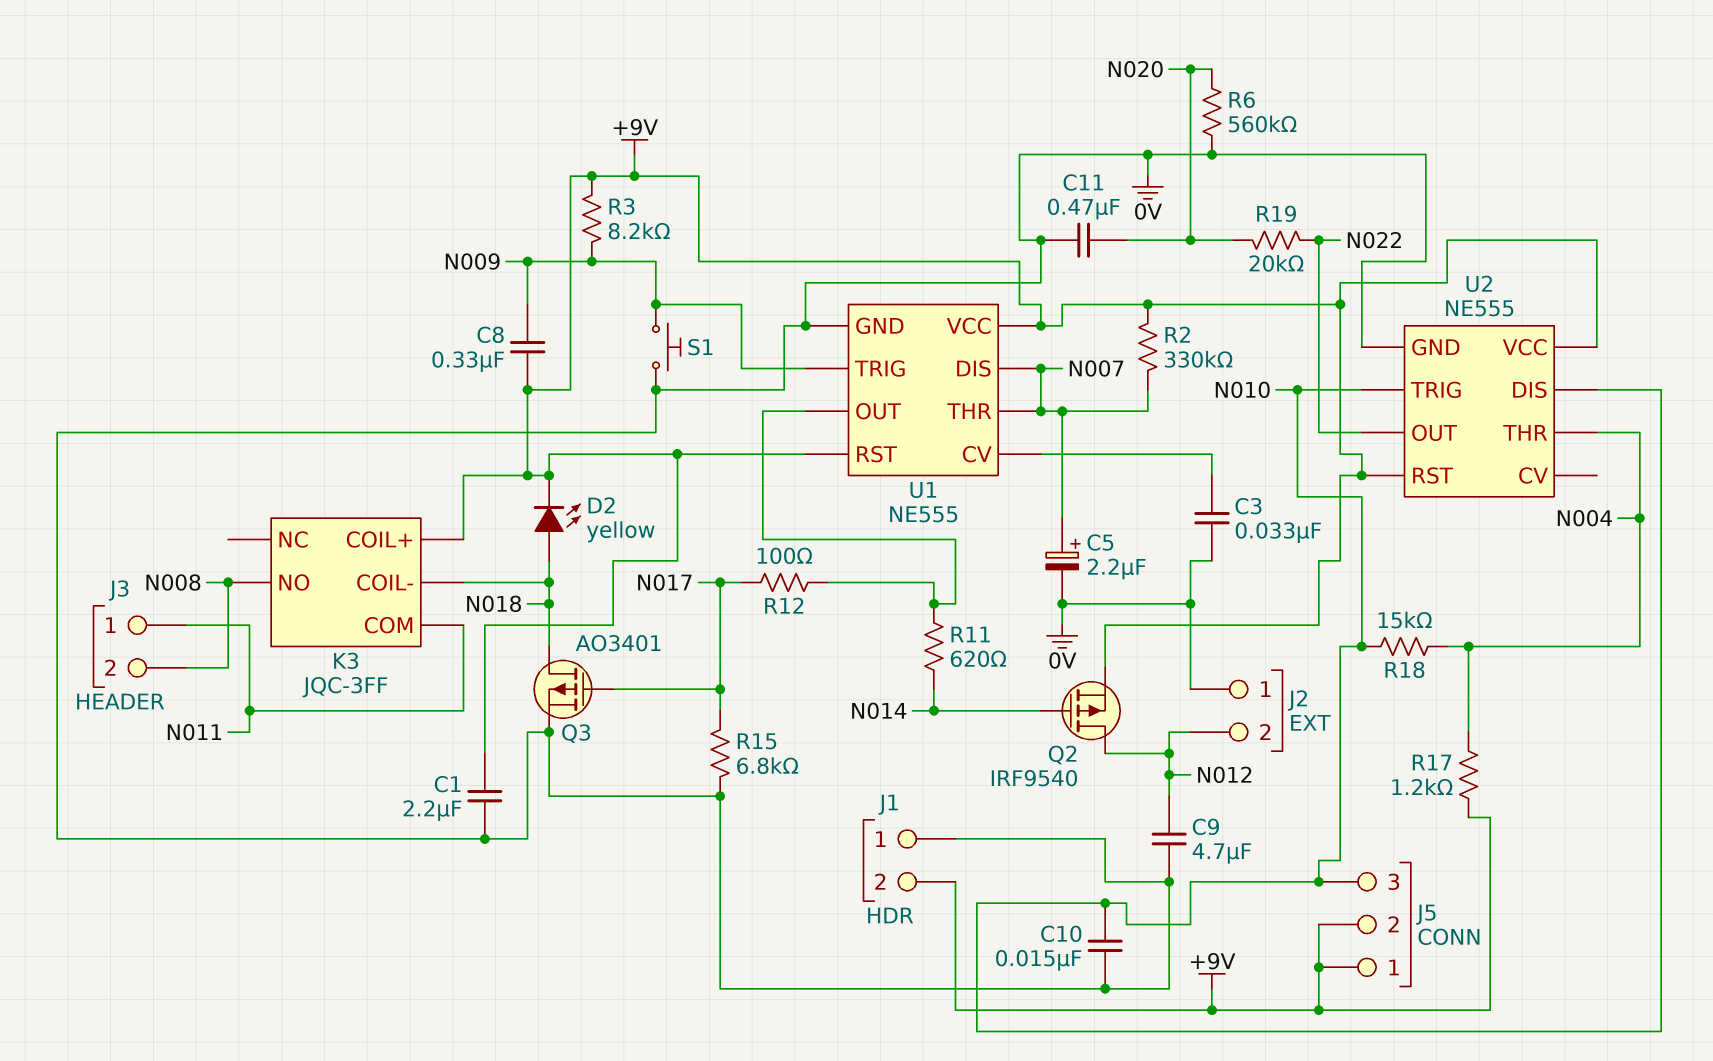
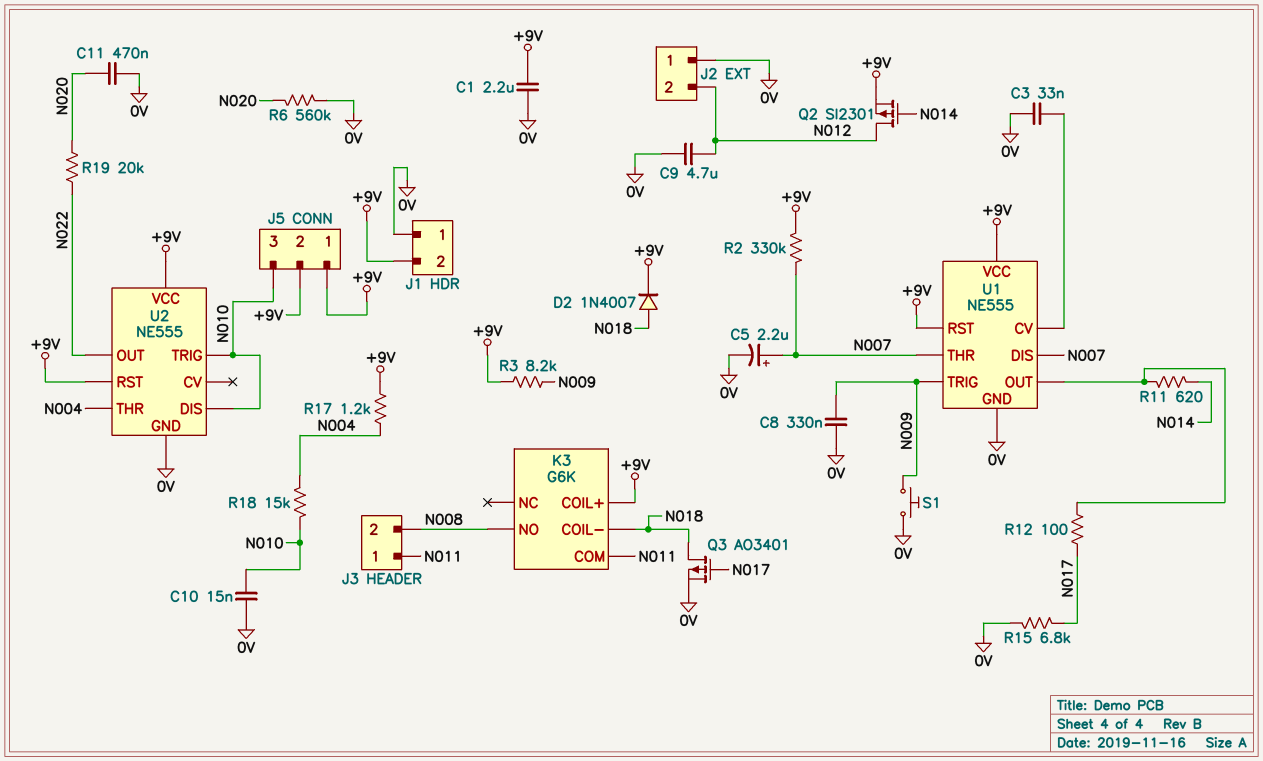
C8: 330nF (+9V, N009) -> 330nF (0V, N009)
D2: LED yellow (A N018, K +9V) -> diode 1N4007 (A N018, K +9V)
K3: JQC-3FF -> G6K
Q2: PMOS IRF9540 (G N014, D N012, S +9V) -> PMOS SI2301 (G N014, D N012, S +9V)

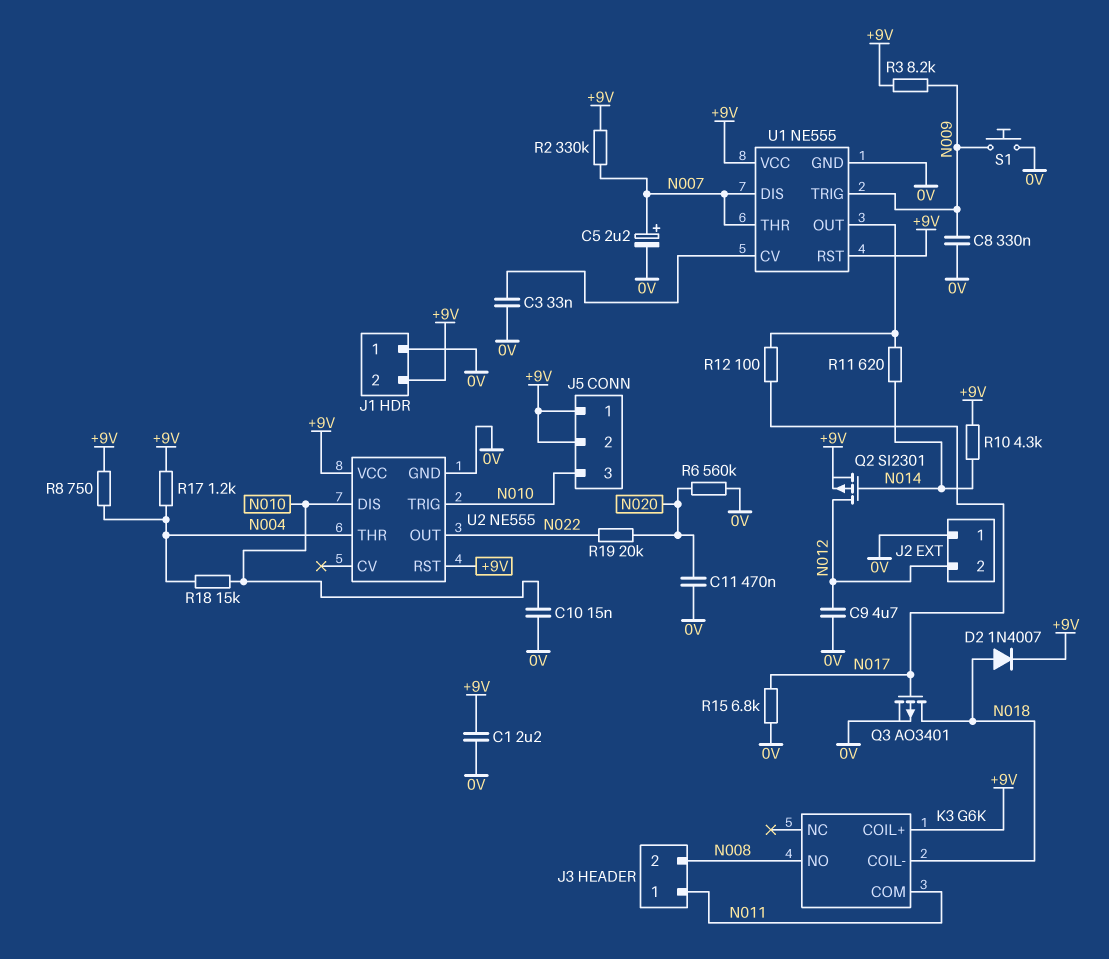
R8: none -> 750 (+9V, N004)
R10: none -> 4.3k (+9V, N014)

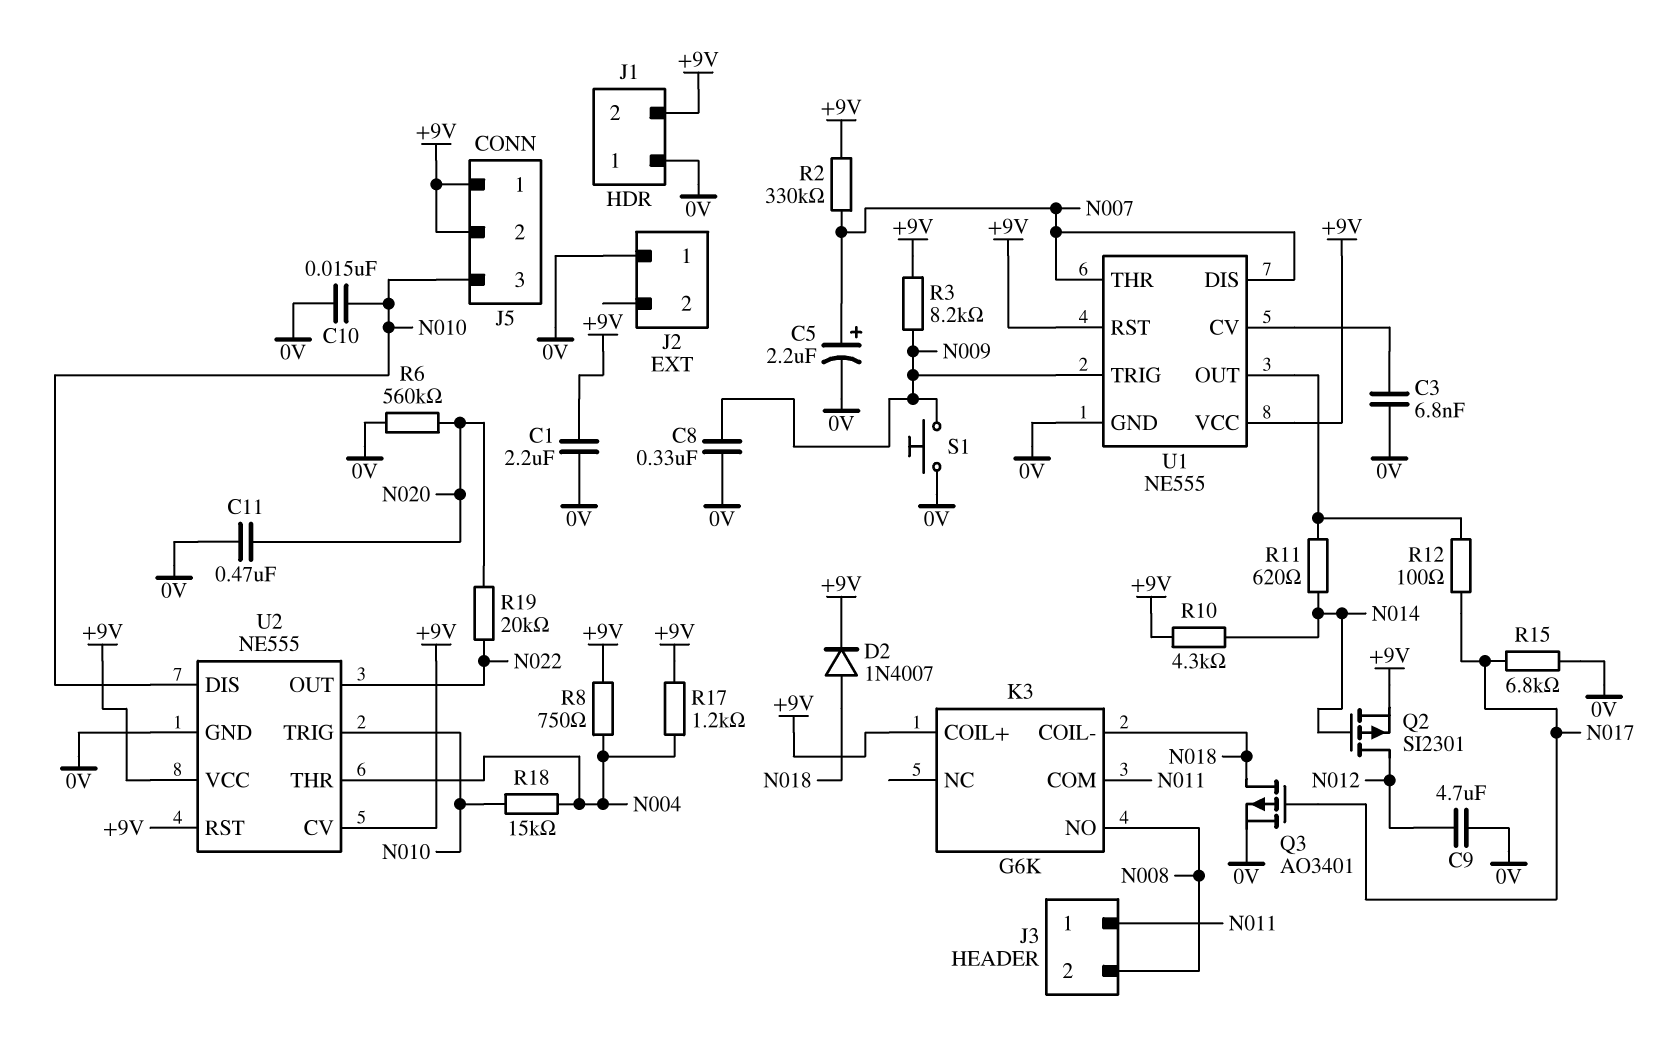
C3: 33nF (0V, U1/CV) -> 6.8nF (0V, U1/CV)
J2 pin 2: N012 -> none
U2 pin CV: none -> +9V

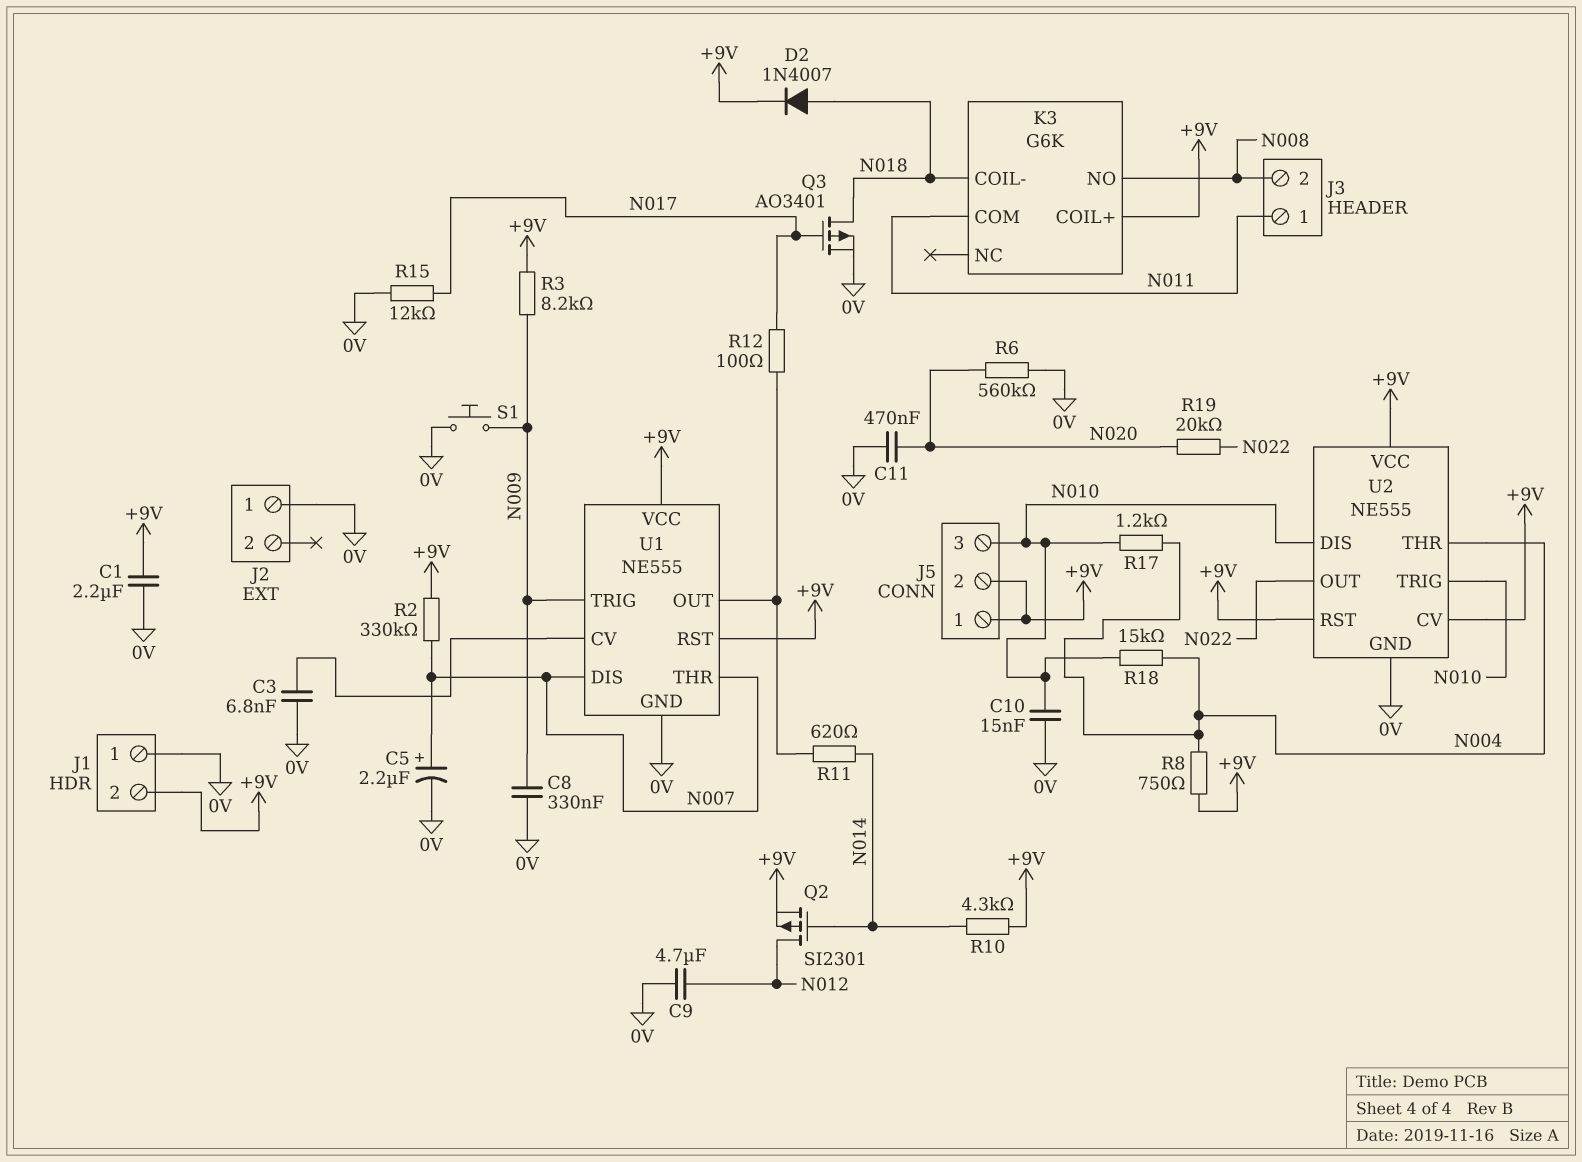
R15: 6.8k (0V, N017) -> 12k (0V, N017)
R17: 1.2k (+9V, N004) -> 1.2k (N004, N010)

